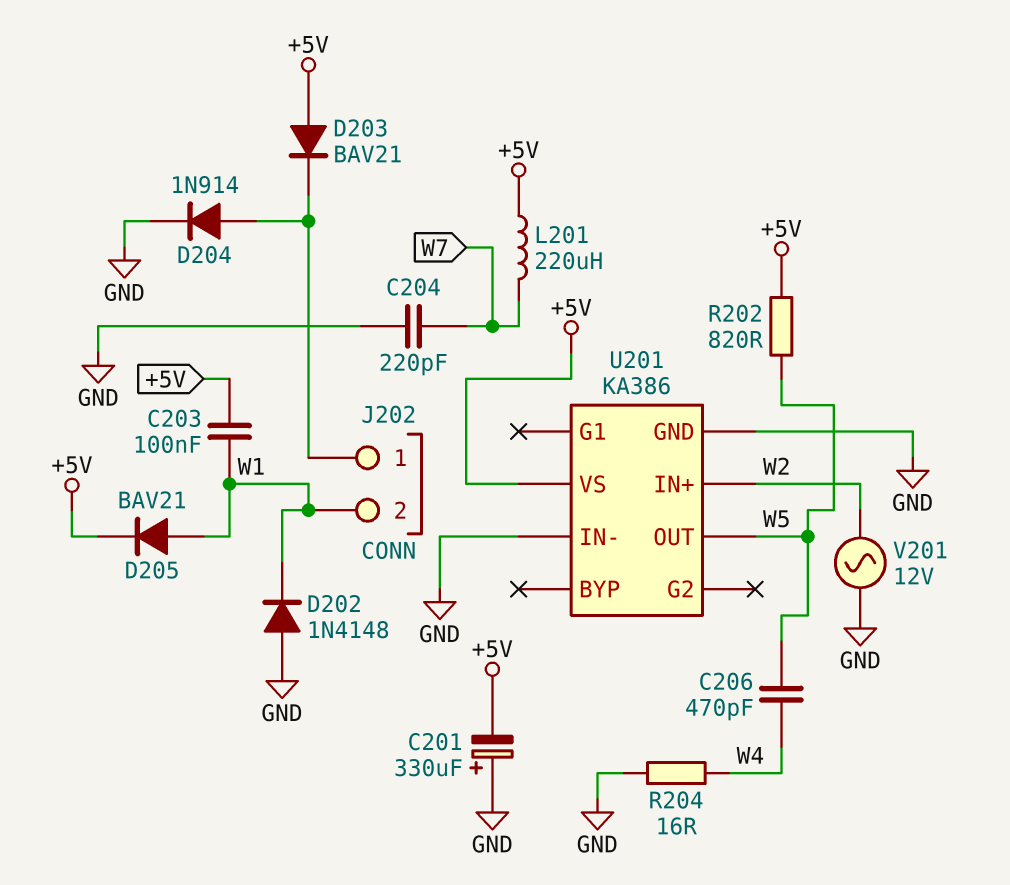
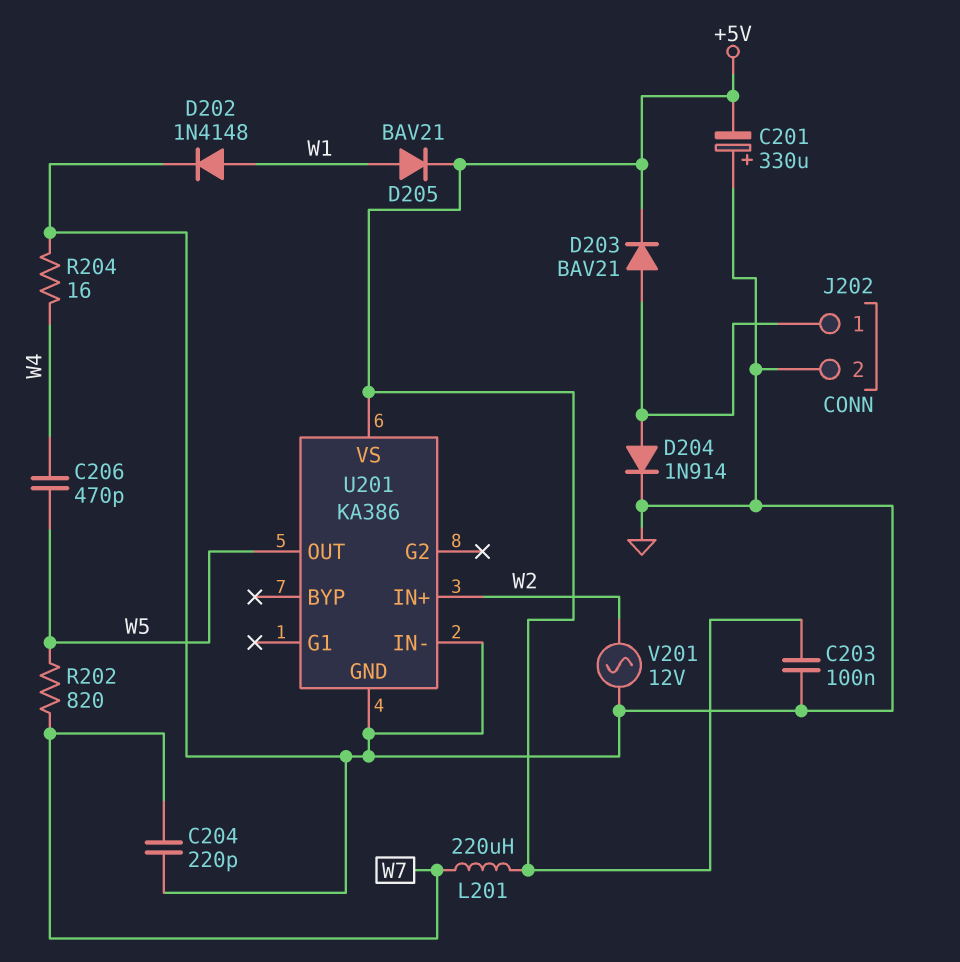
C203: 100nF (+5V, W1) -> 100nF (+5V, GND)
D202: diode 1N4148 (A GND, K W1) -> diode 1N4148 (A W1, K GND)
D203: diode BAV21 (A +5V, K J202/1) -> diode BAV21 (A J202/1, K +5V)
J202 pin 2: W1 -> GND
R202: 820 (+5V, W5) -> 820 (W5, W7)

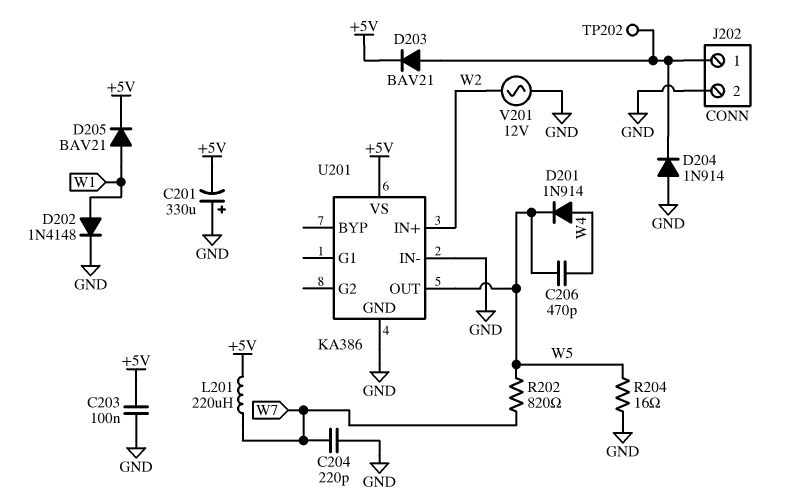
D201: none -> diode 1N914 (A W4, K W5)
D204: diode 1N914 (A J202/1, K GND) -> diode 1N914 (A GND, K J202/1)
R204: 16 (GND, W4) -> 16 (GND, W5)
TP202: none -> test point (J202/1)

